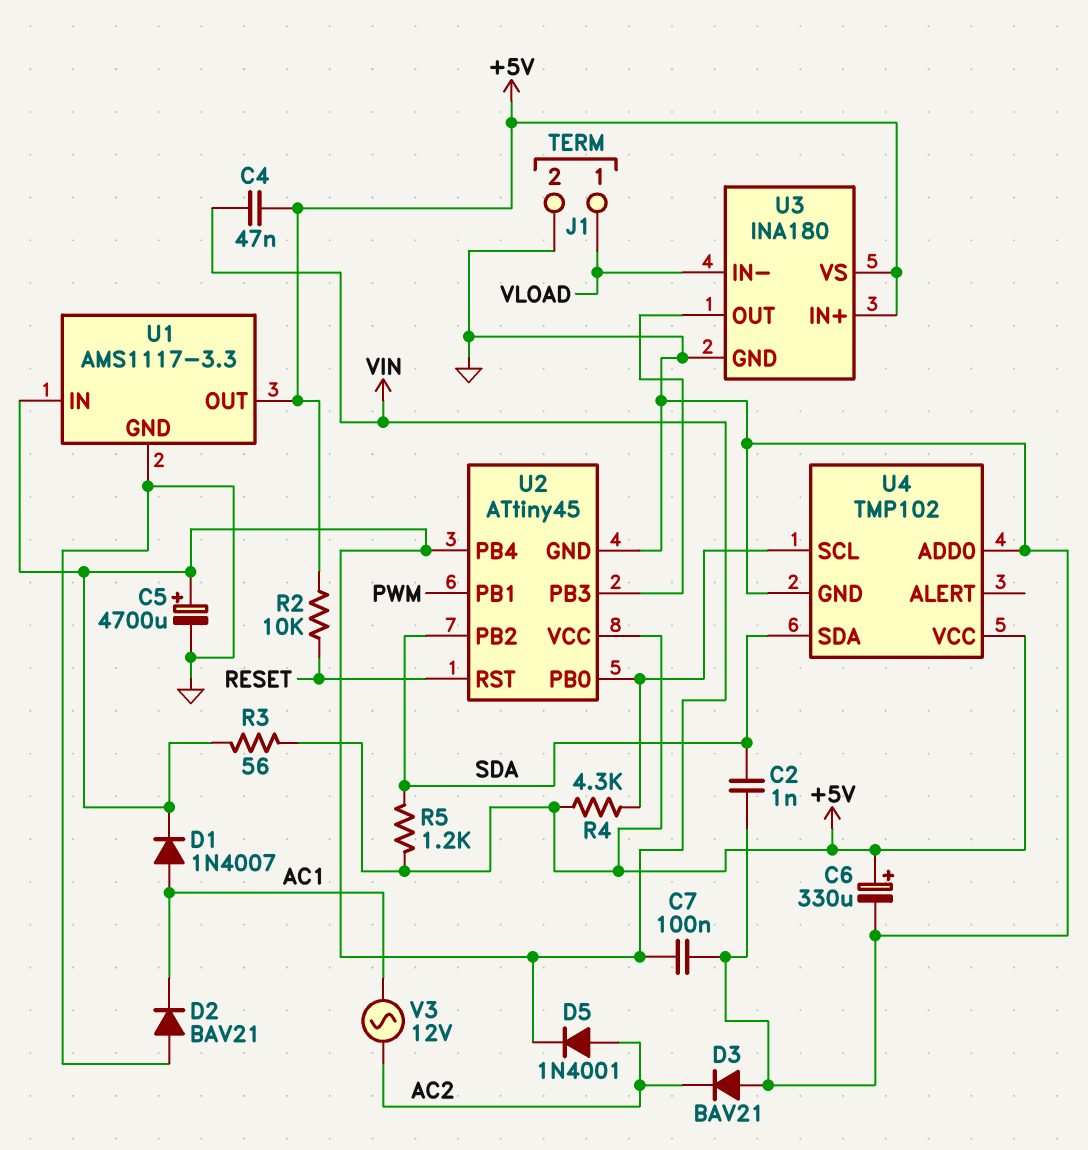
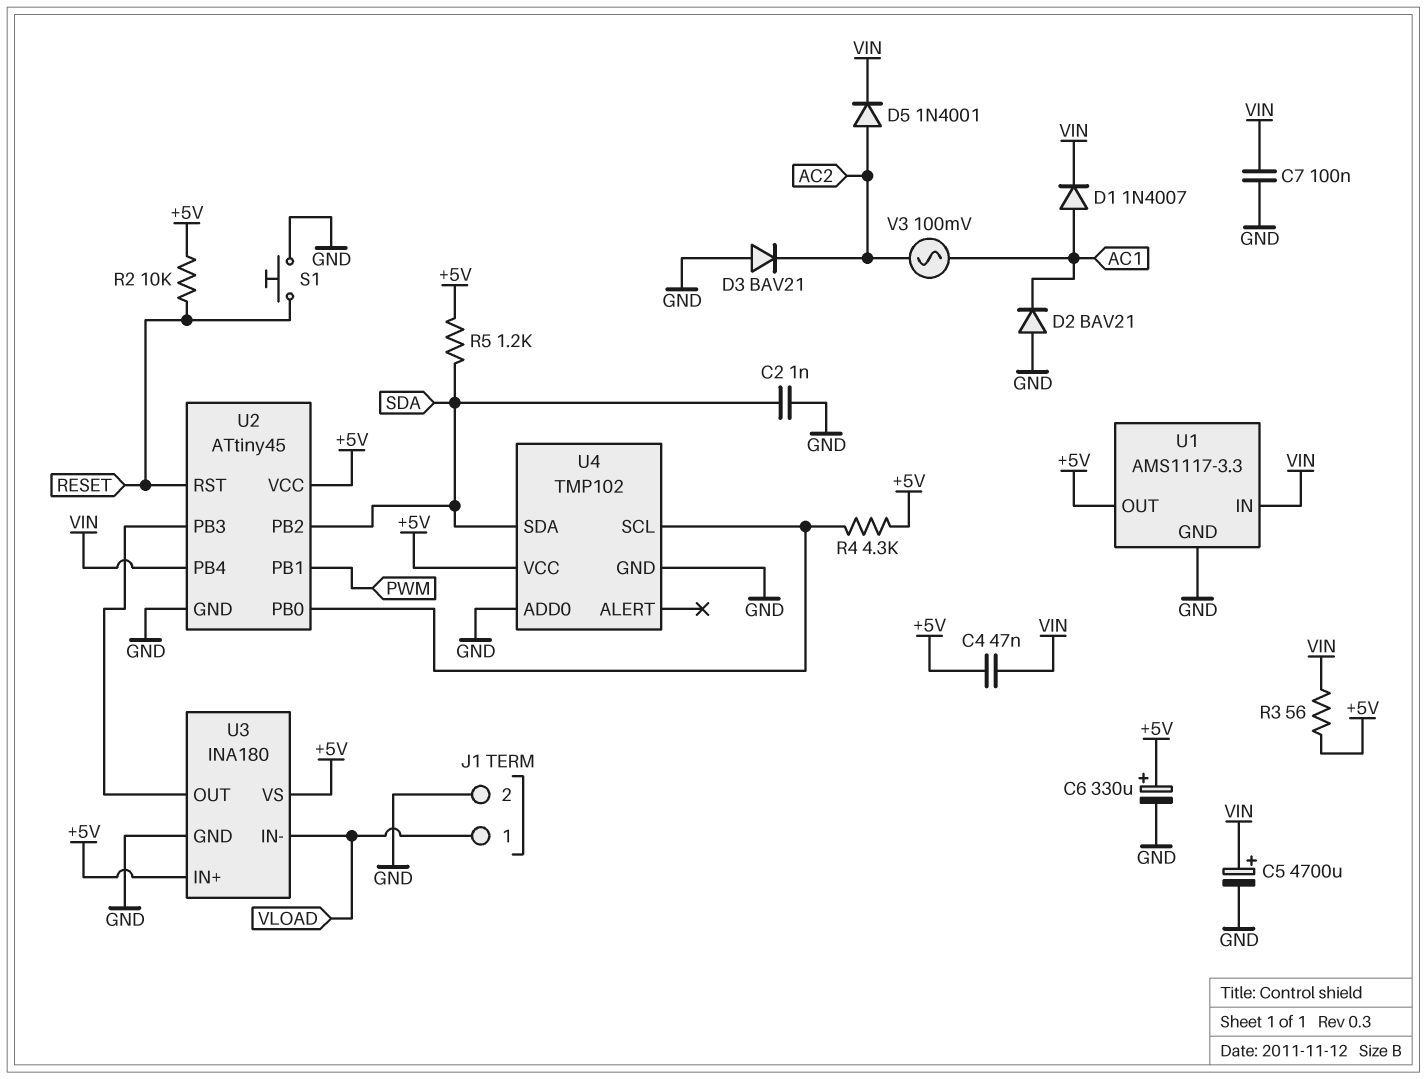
S1: none -> button (GND, RESET)
V3: AC 12V (AC1, AC2) -> AC 100mV (AC1, AC2)

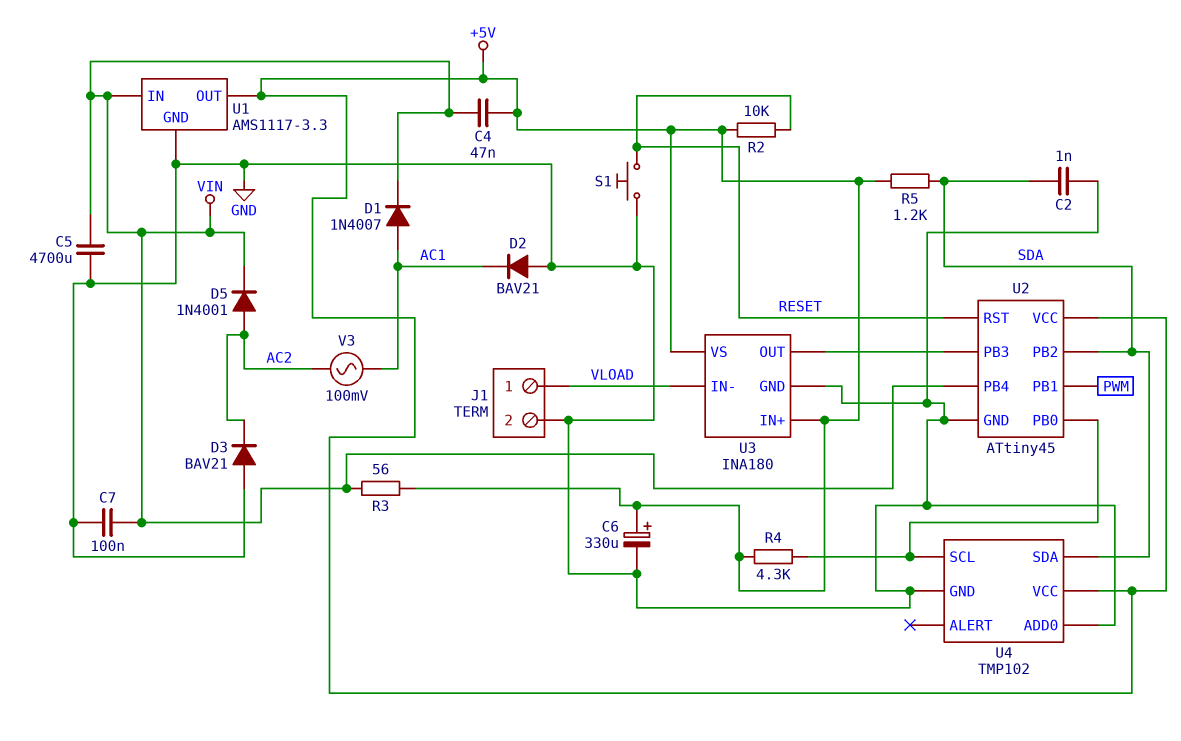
C5: 4700uF (plus VIN, minus GND) -> 4700uF (GND, VIN)

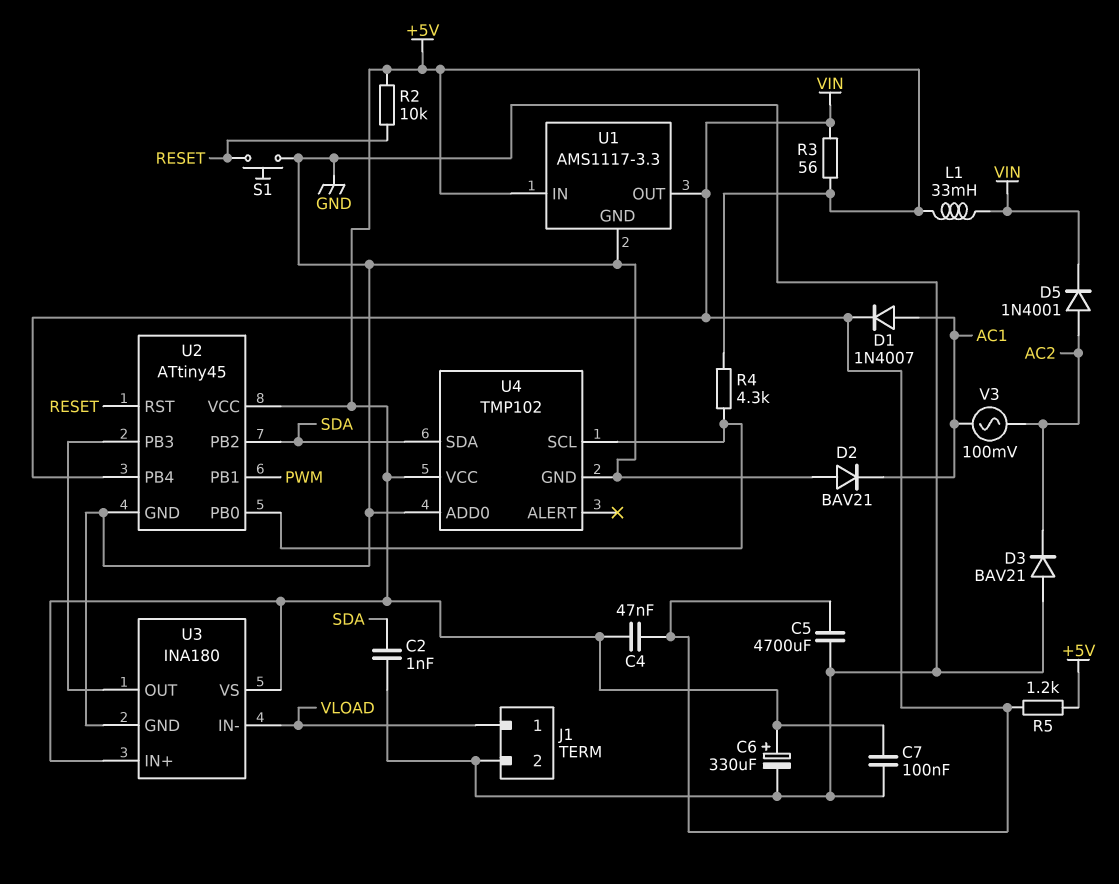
C7: 100nF (GND, VIN) -> 100nF (+5V, GND)
L1: none -> 33mH (+5V, VIN)
R5: 1.2k (+5V, SDA) -> 1.2k (+5V, VIN)
U1 pin IN: VIN -> +5V
U1 pin OUT: +5V -> VIN

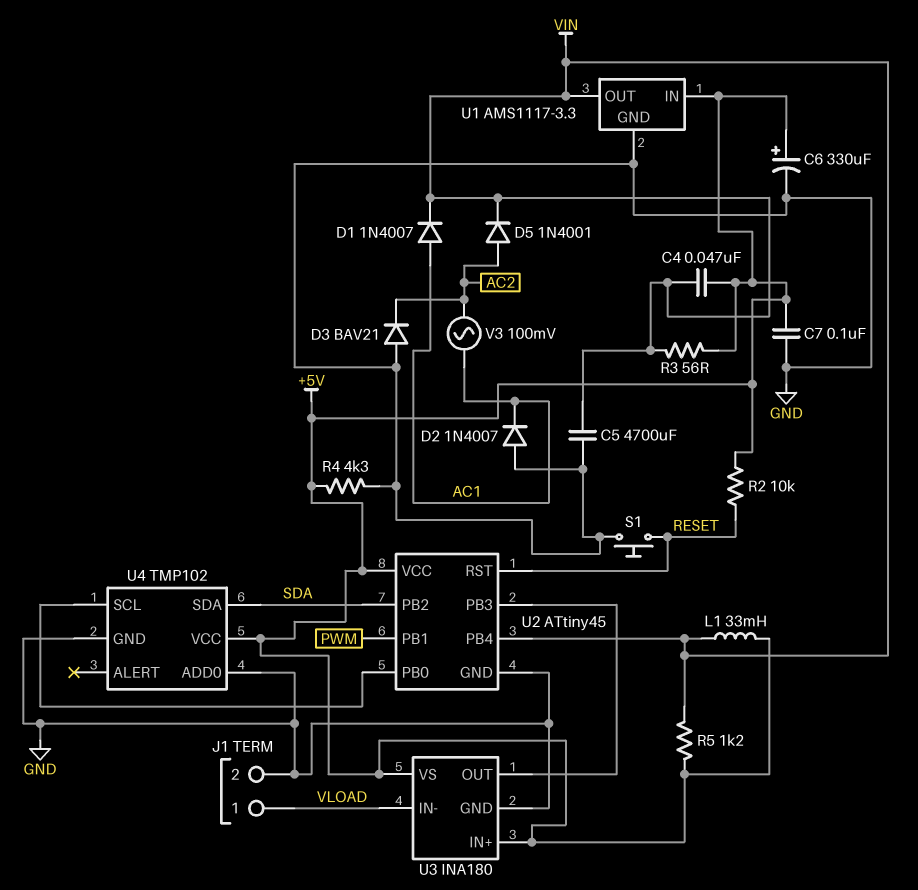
C2: 1nF (GND, SDA) -> none
D2: diode BAV21 (A GND, K AC1) -> diode 1N4007 (A GND, K AC1)
R4: 4.3k (+5V, U2/PB0) -> 4.3k (+5V, GND)

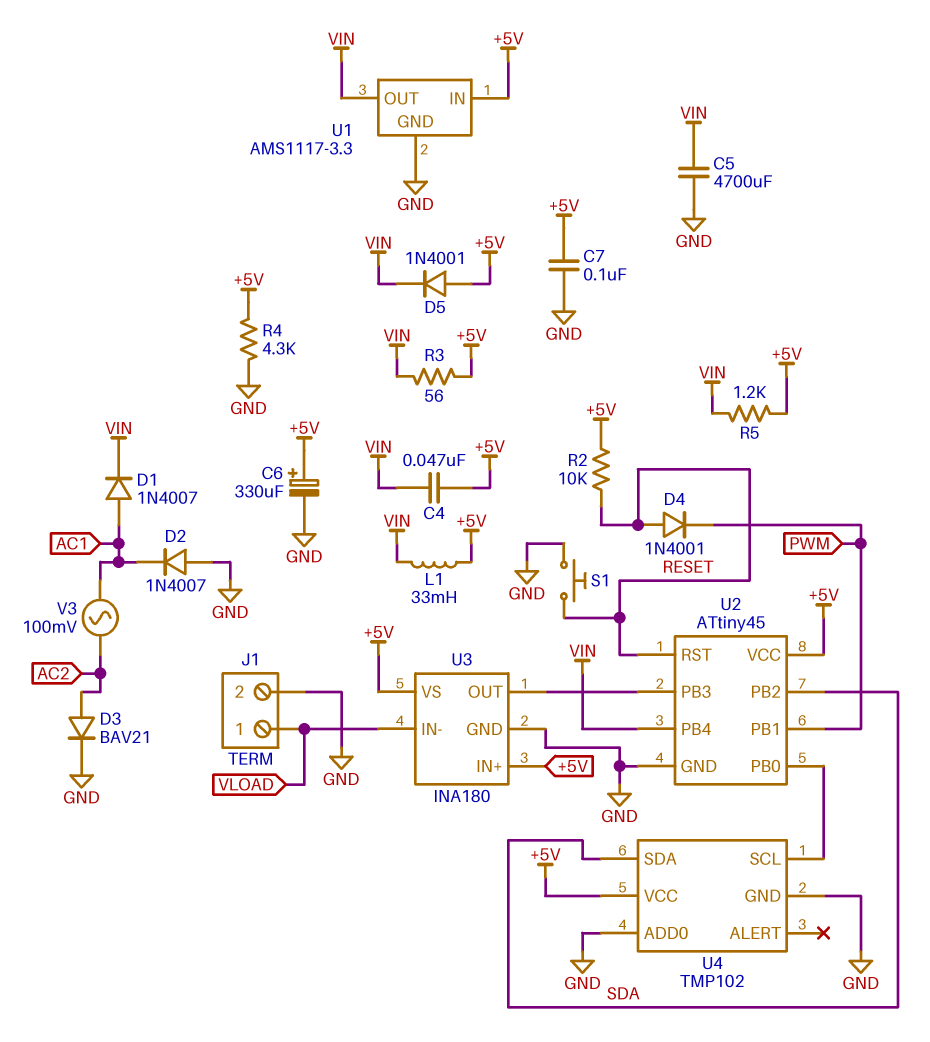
D3: diode BAV21 (A GND, K AC2) -> diode BAV21 (A AC2, K GND)
D4: none -> diode 1N4001 (A RESET, K PWM)
D5: diode 1N4001 (A AC2, K VIN) -> diode 1N4001 (A +5V, K VIN)

